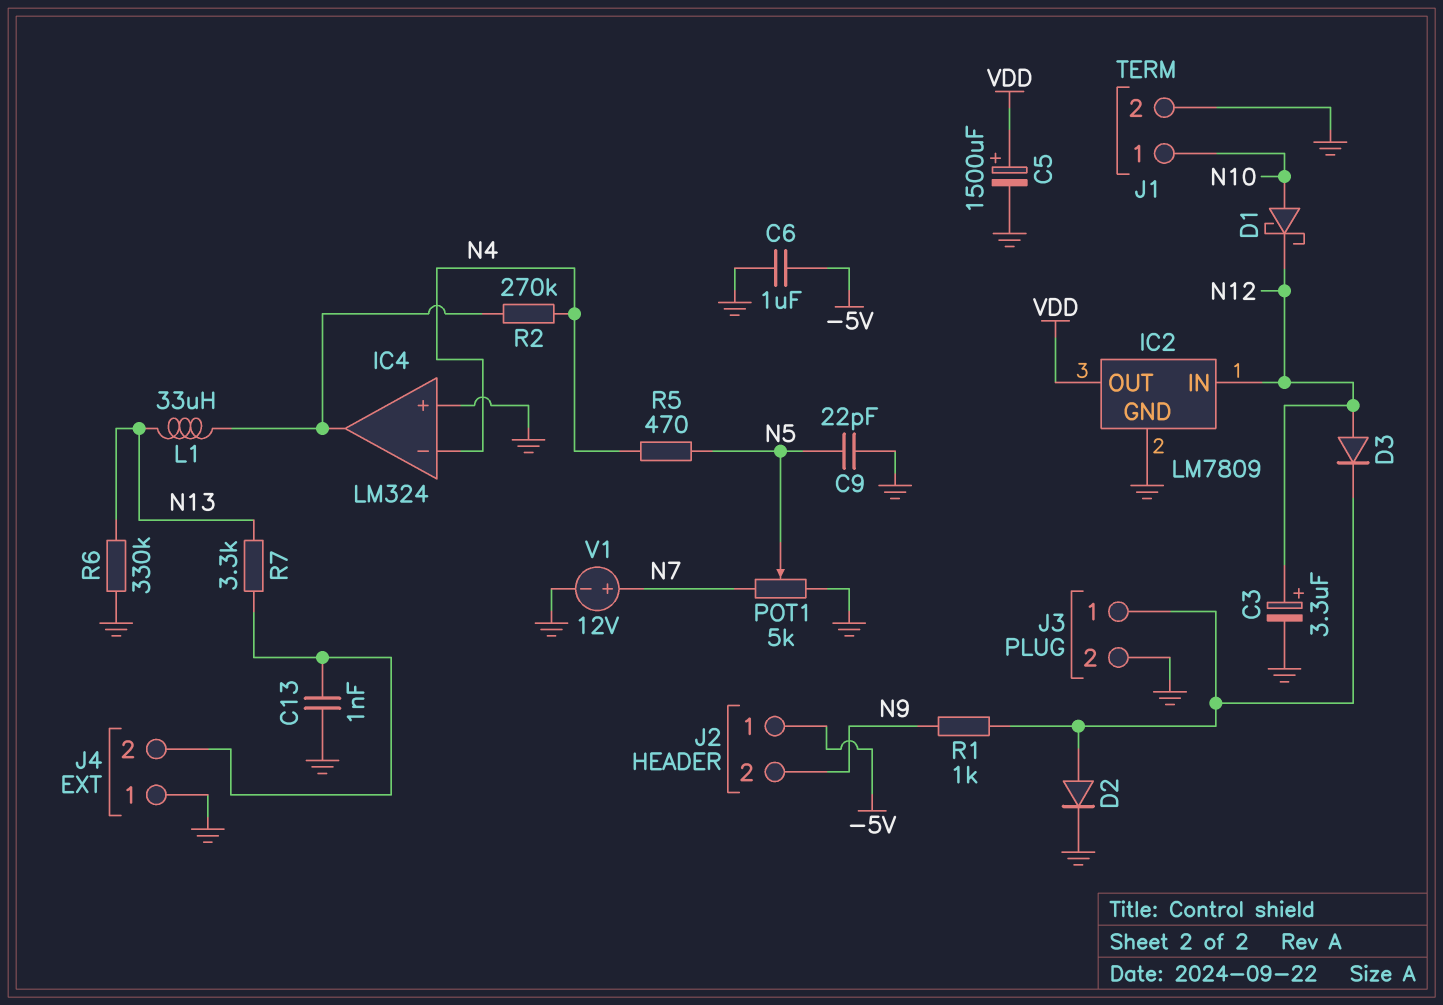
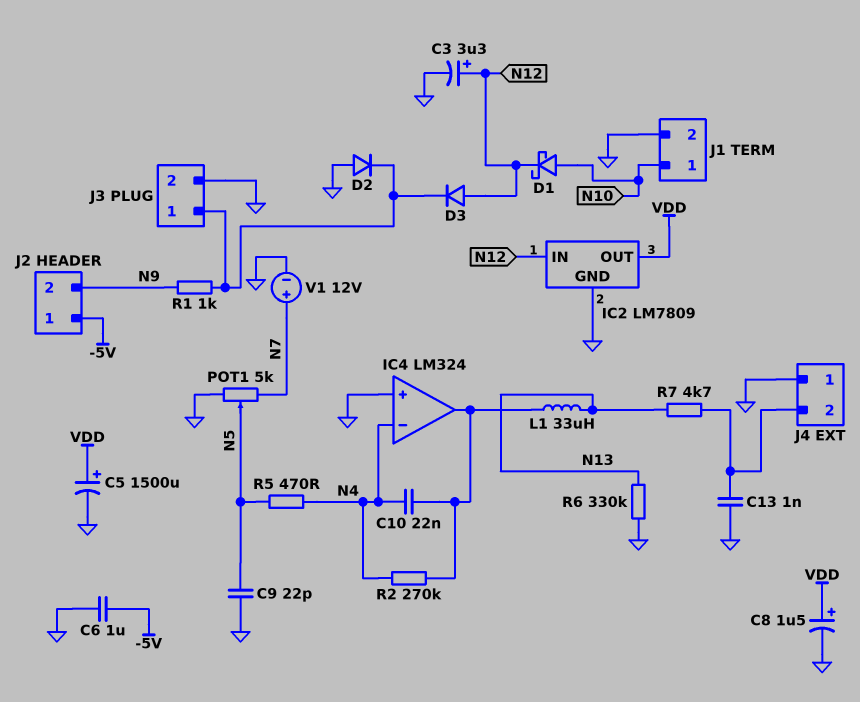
C8: none -> 1.5uF (plus VDD, minus GND)
C10: none -> 22nF (IC4/out, N4)
D2: diode (A J3/1, K GND) -> diode (A GND, K J3/1)
R7: 3.3k (J4/2, N13) -> 4.7k (J4/2, N13)

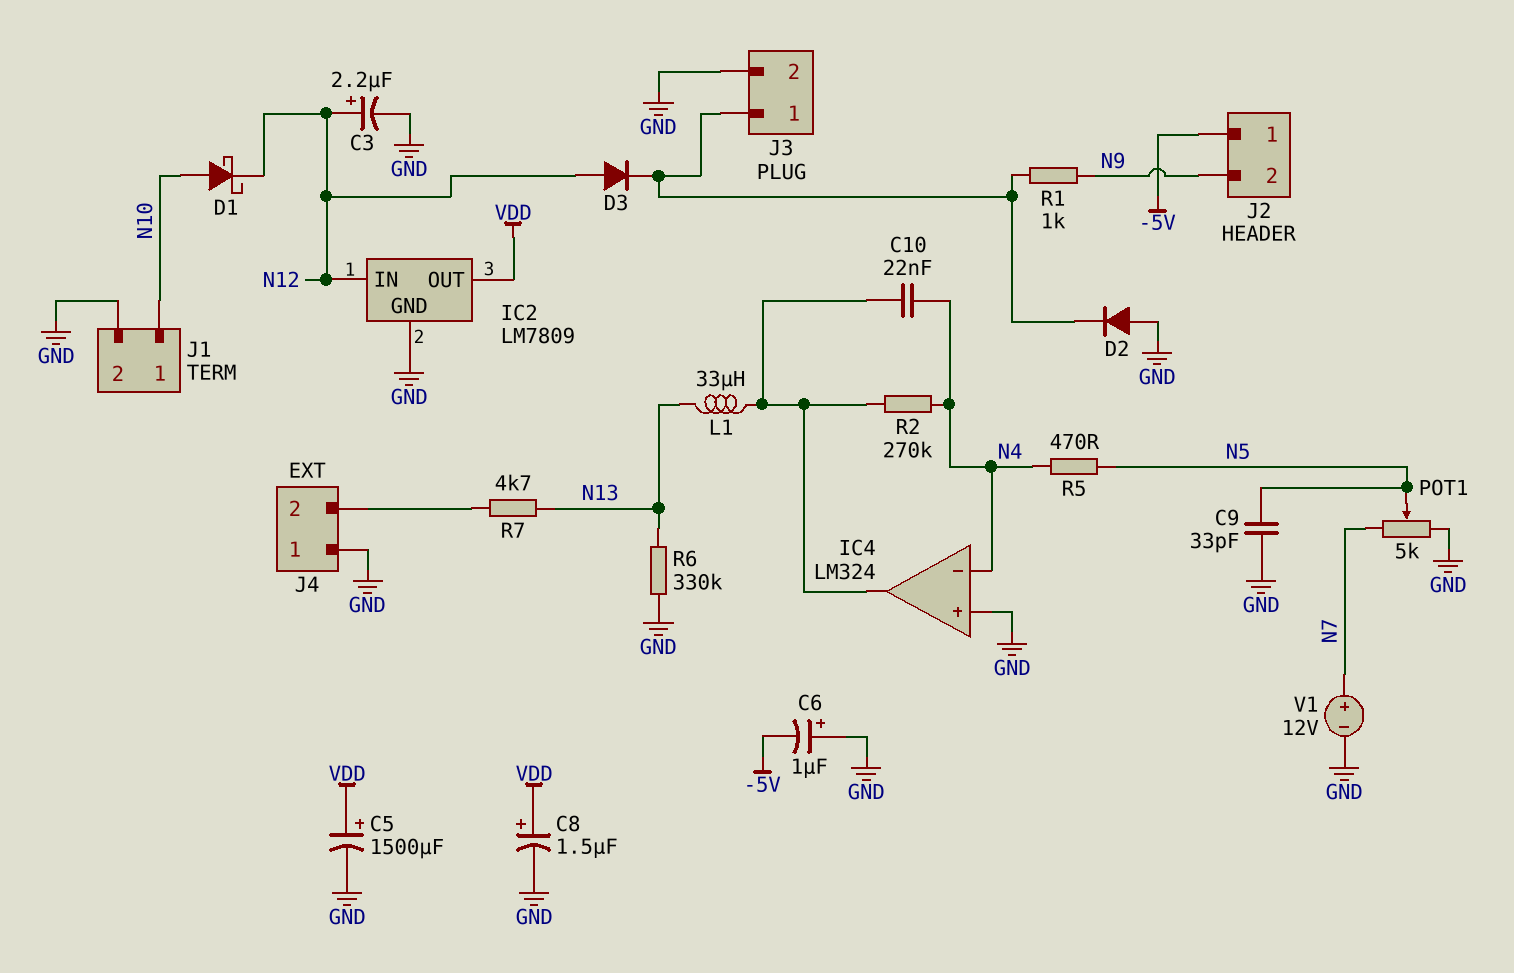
C3: 3.3uF (plus N12, minus GND) -> 2.2uF (plus N12, minus GND)
C6: 1uF (-5V, GND) -> 1uF (plus GND, minus -5V)
C9: 22pF (GND, N5) -> 33pF (GND, N5)
C13: 1nF (GND, J4/2) -> none

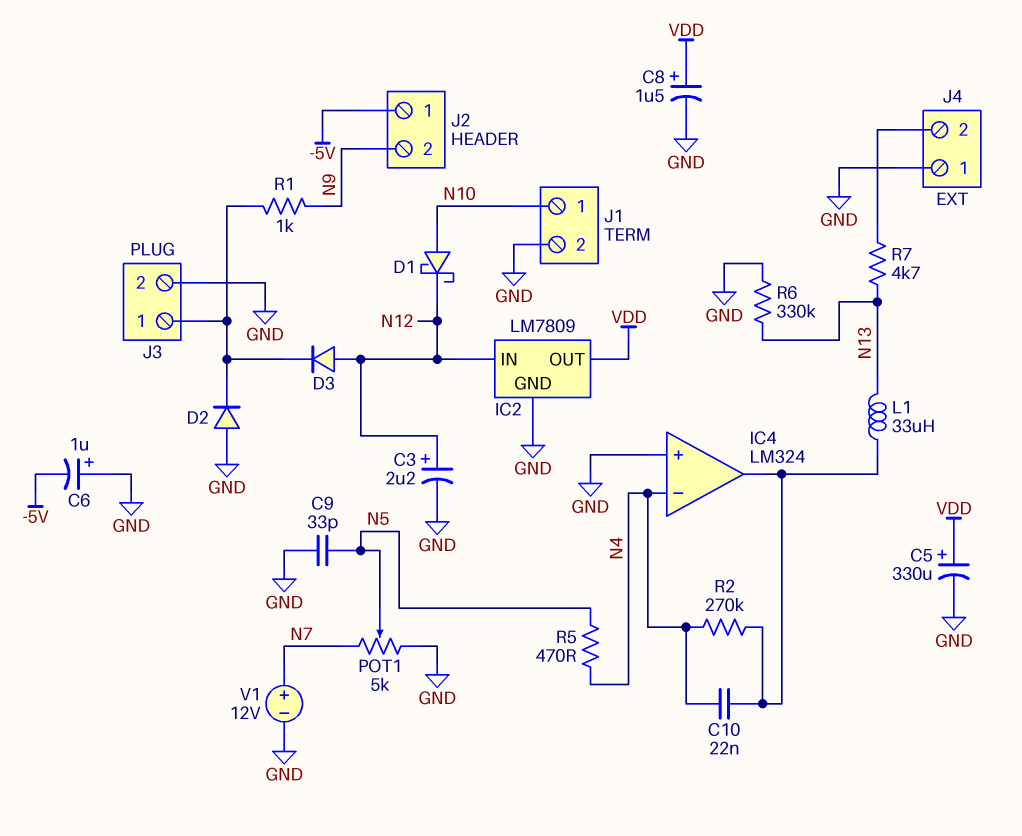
C5: 1500uF (plus VDD, minus GND) -> 330uF (plus VDD, minus GND)

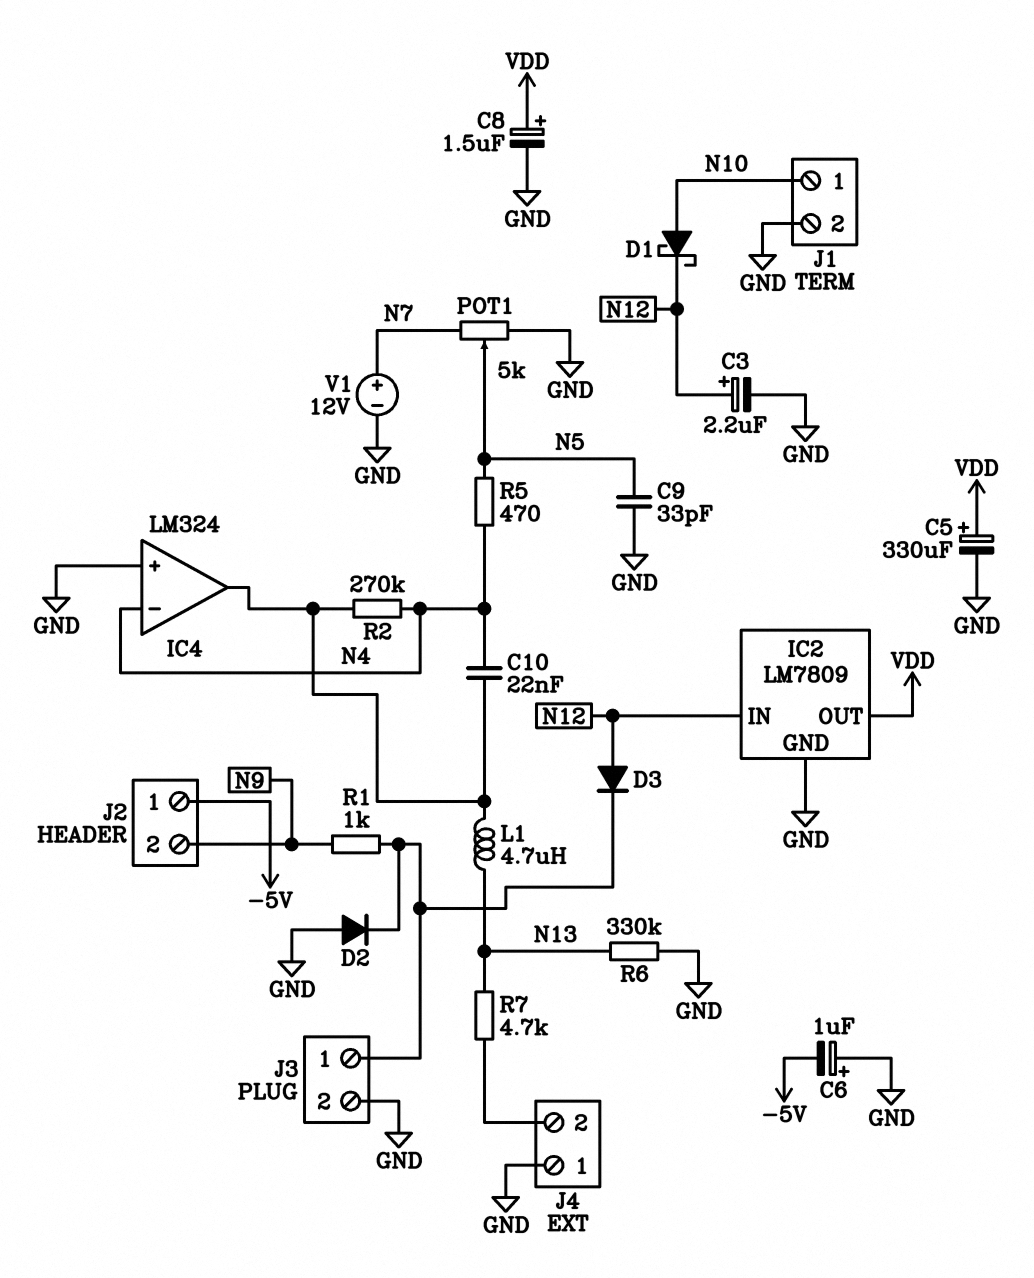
L1: 33uH (IC4/out, N13) -> 4.7uH (IC4/out, N13)

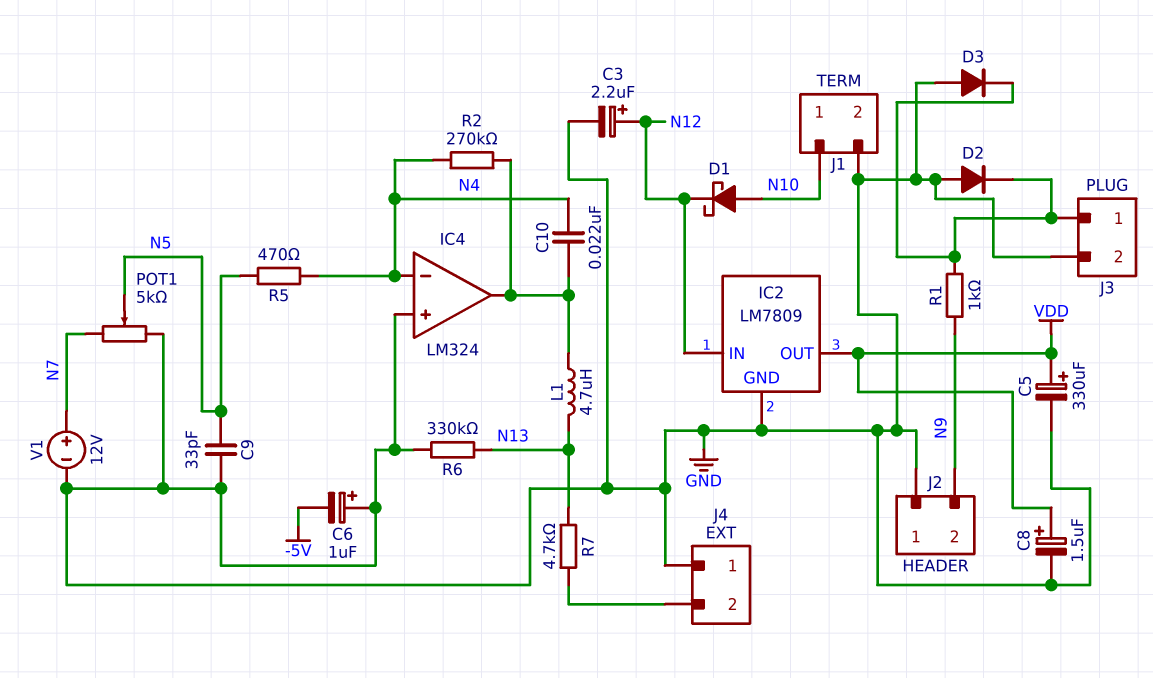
D3: diode (A N12, K J3/1) -> diode (A GND, K J3/1)
J2 pin 1: -5V -> GND

